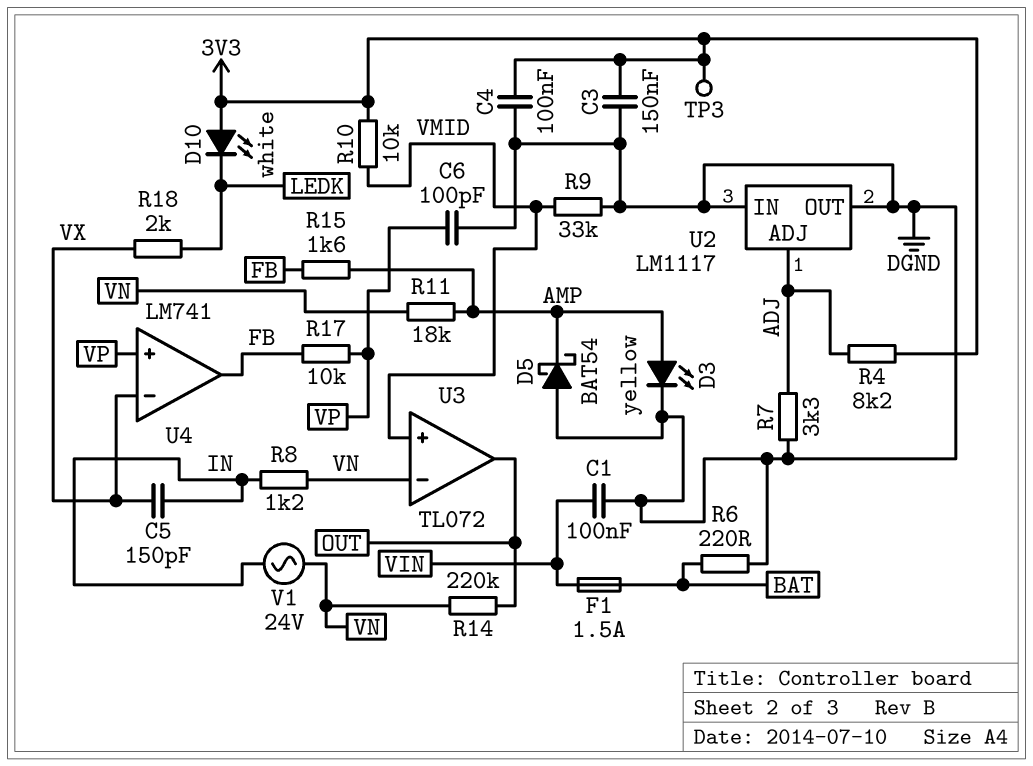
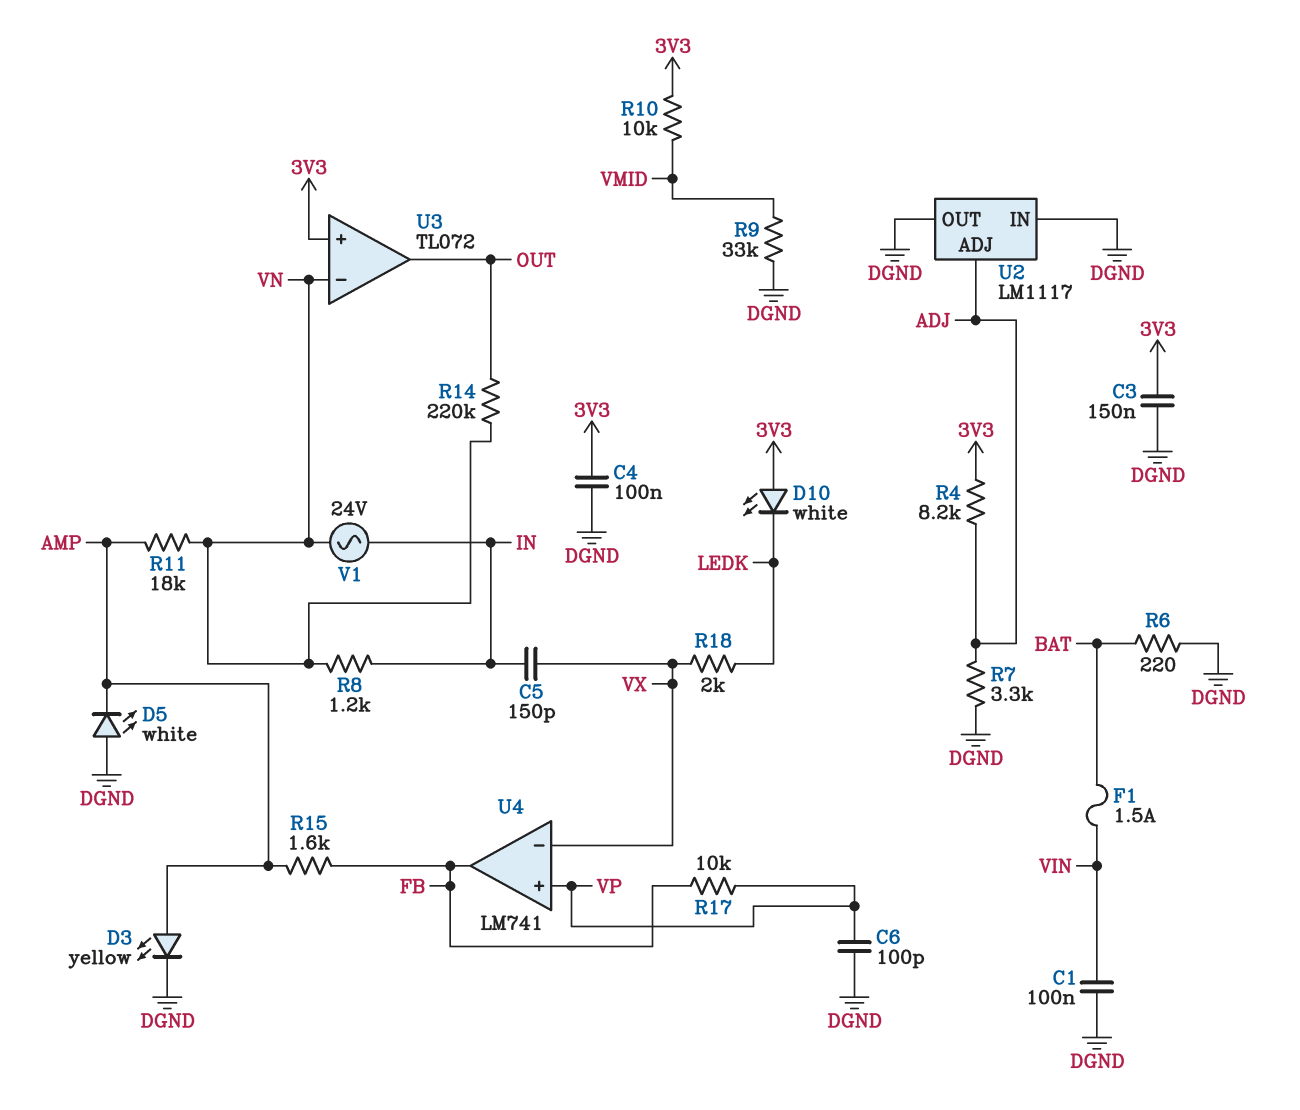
D5: schottky BAT54 (A DGND, K AMP) -> LED white (A DGND, K AMP)
TP3: test point (3V3) -> none
U3 pin in+: VMID -> 3V3

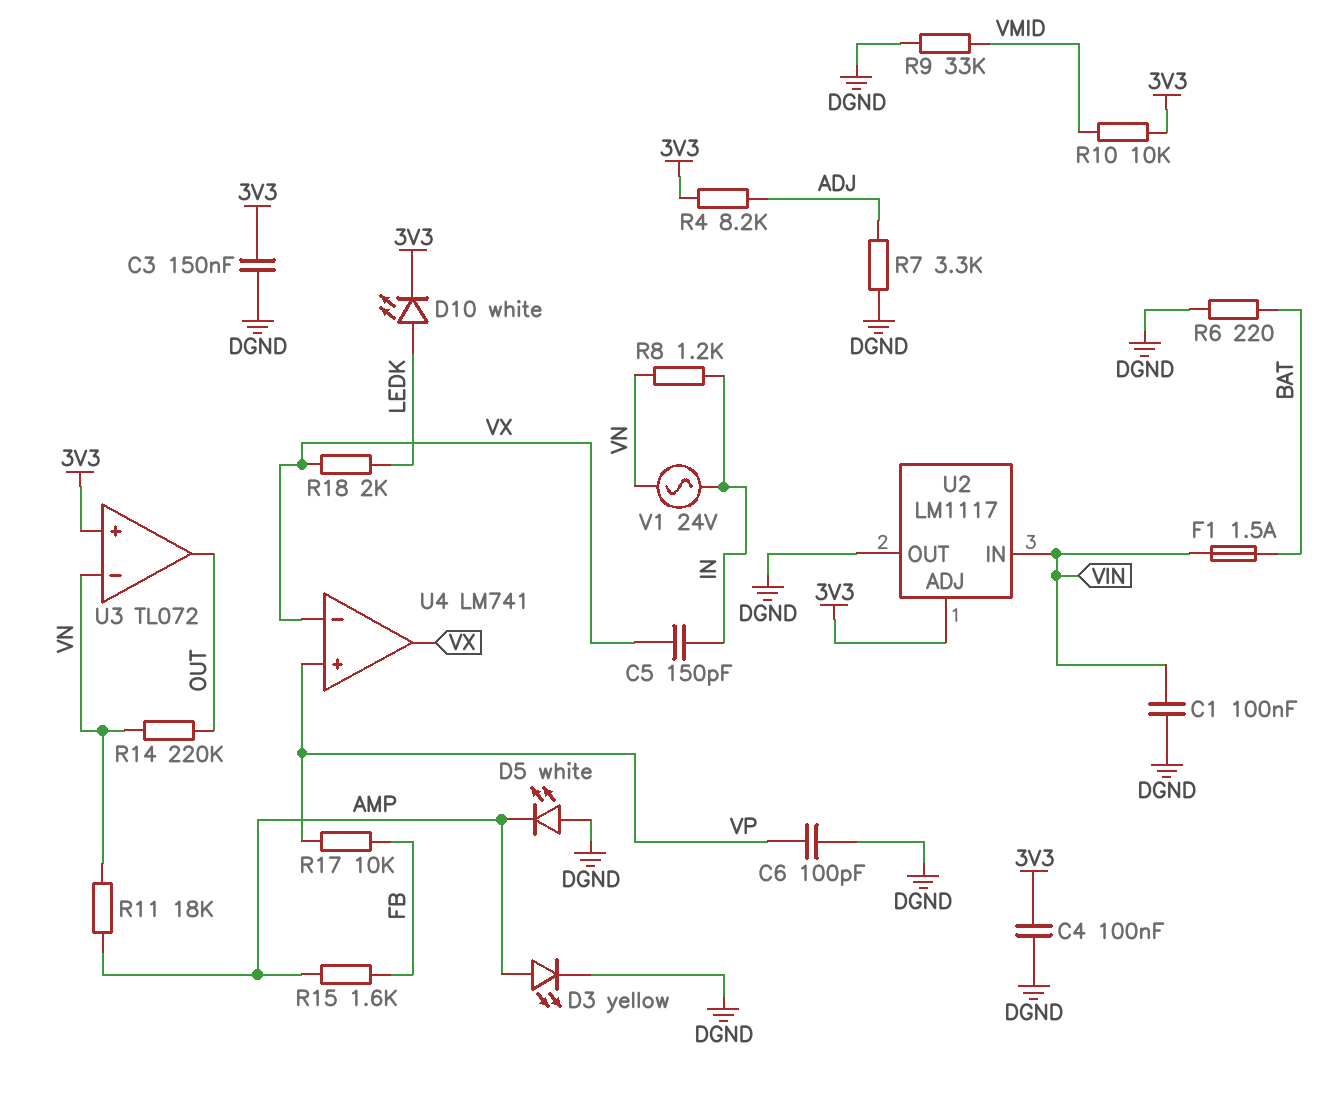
D10: LED white (A 3V3, K LEDK) -> LED white (A LEDK, K 3V3)
U2 pin ADJ: ADJ -> 3V3
U2 pin IN: DGND -> VIN
U4 pin out: FB -> VX

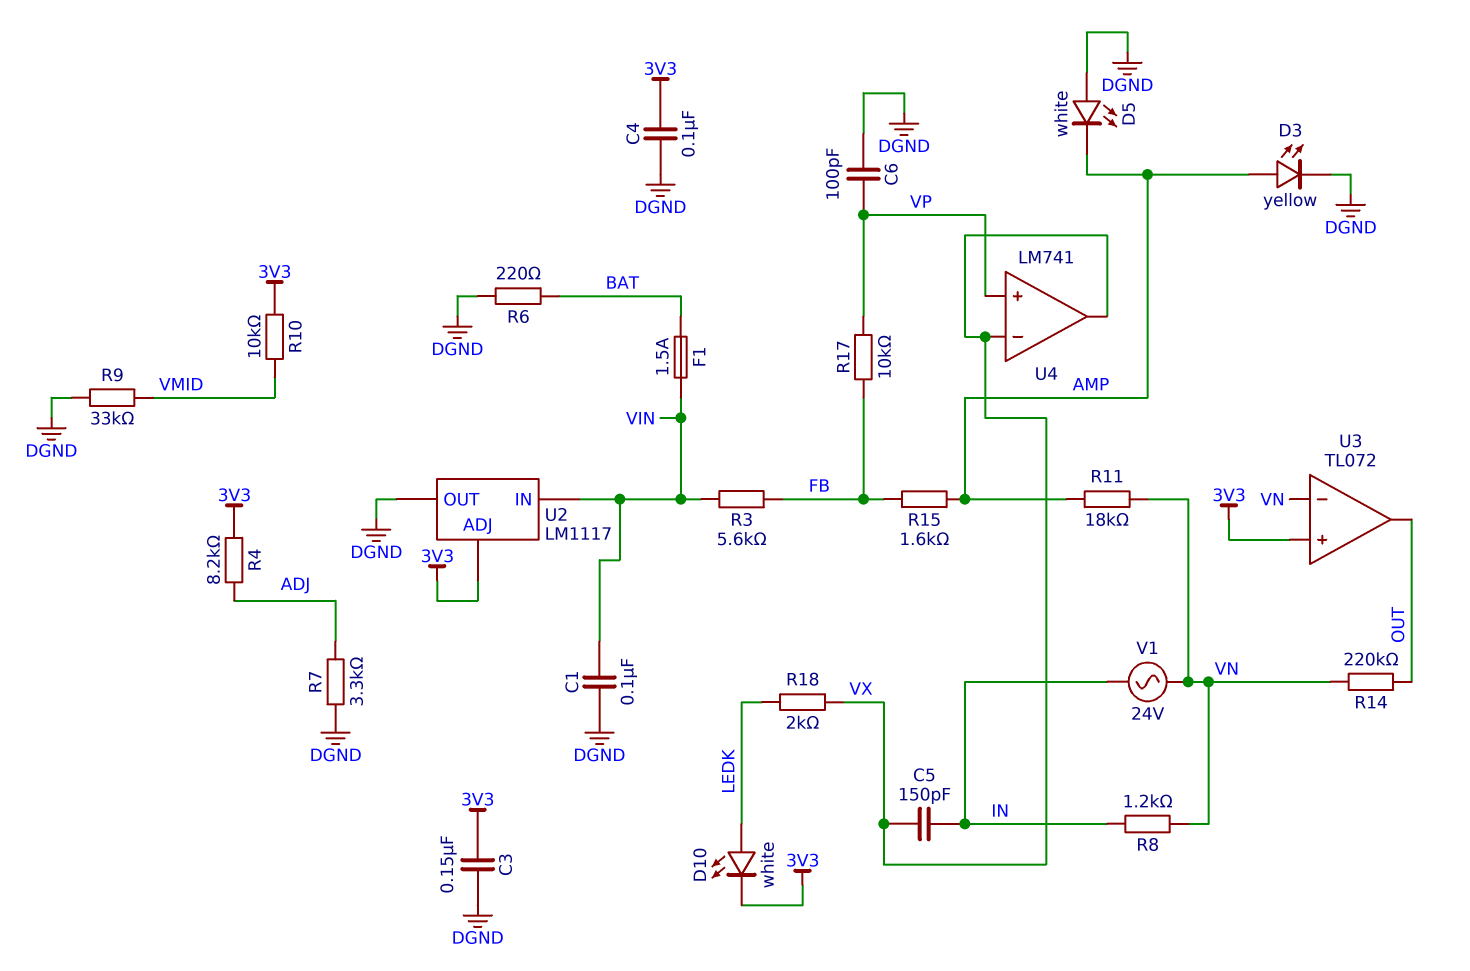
R3: none -> 5.6k (FB, VIN)

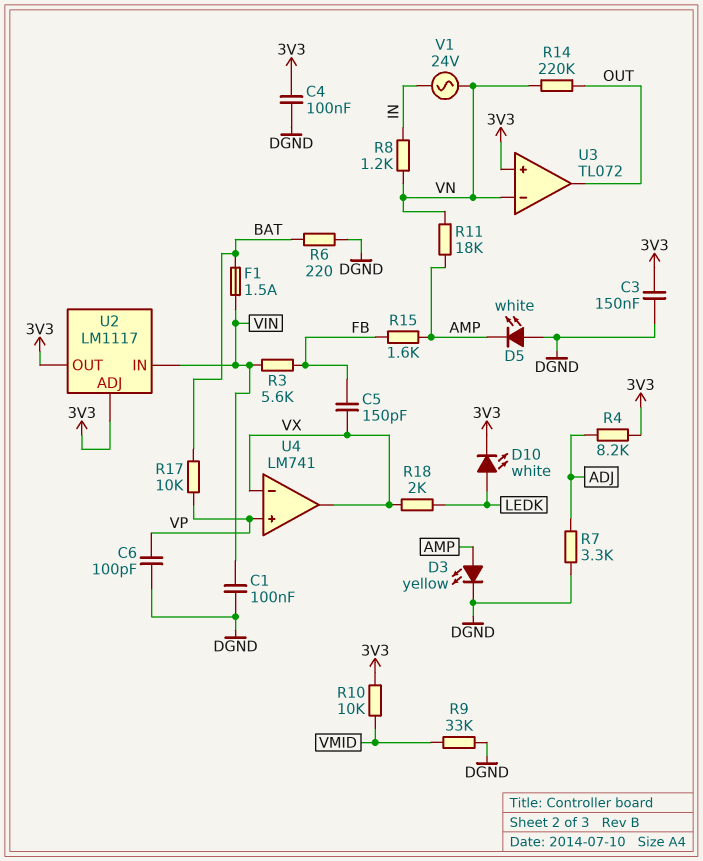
C5: 150pF (IN, VX) -> 150pF (FB, VX)
R17: 10k (FB, VP) -> 10k (BAT, VP)
U2 pin OUT: DGND -> 3V3

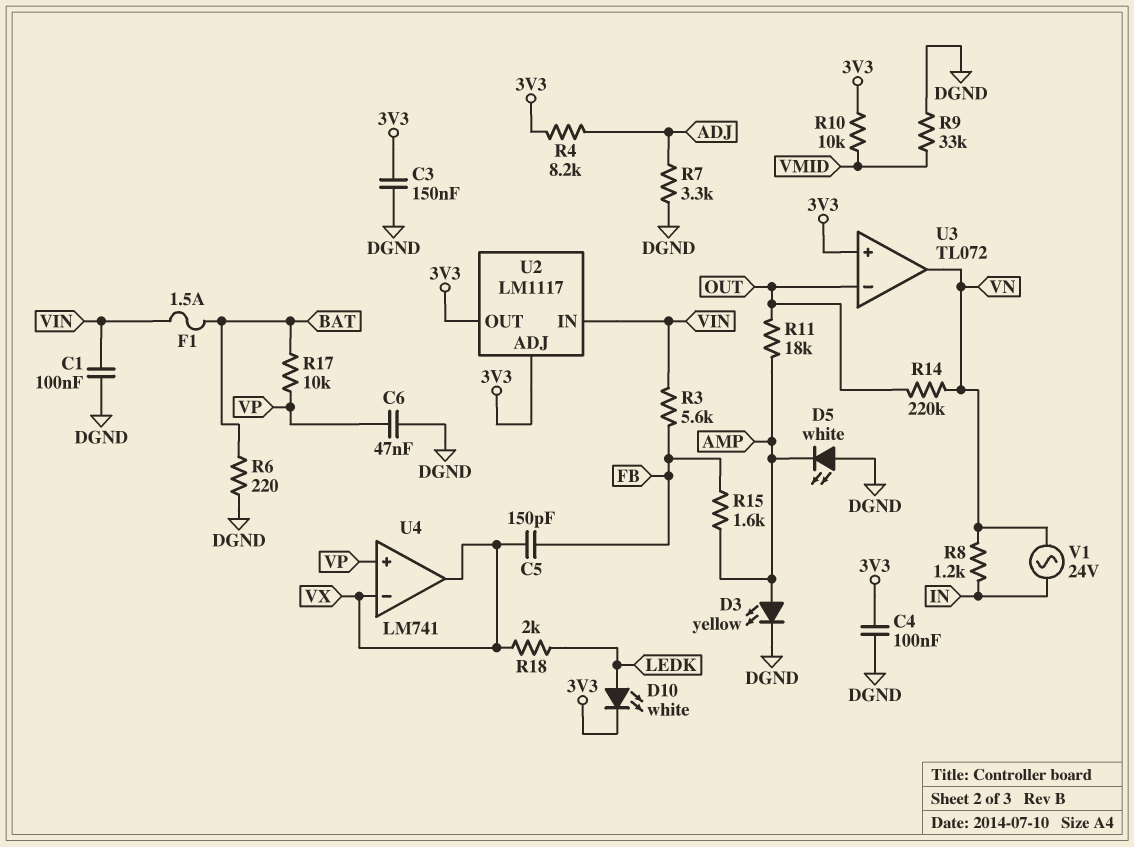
C6: 100pF (DGND, VP) -> 47nF (DGND, VP)
R11: 18k (AMP, VN) -> 18k (AMP, OUT)
U3 pin in-: VN -> OUT
U3 pin out: OUT -> VN

